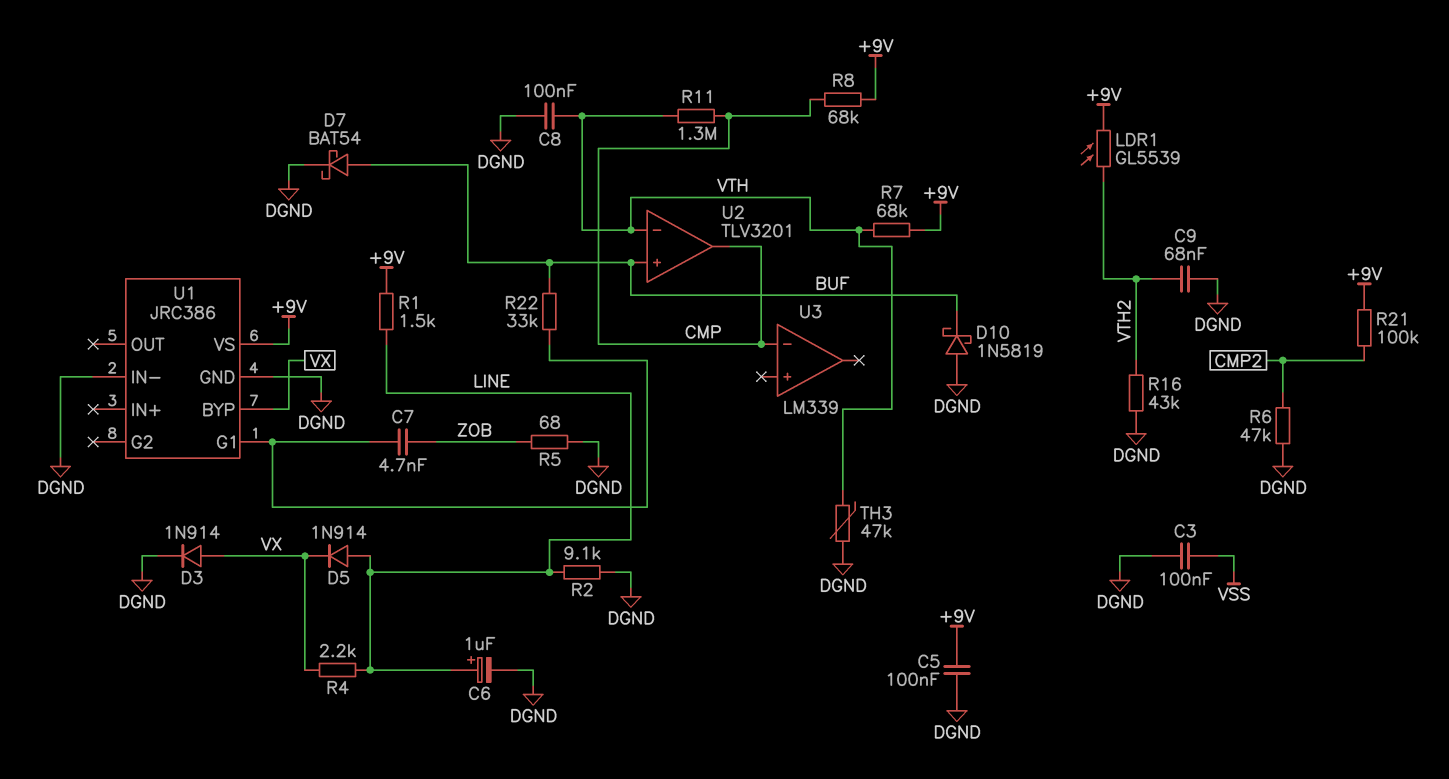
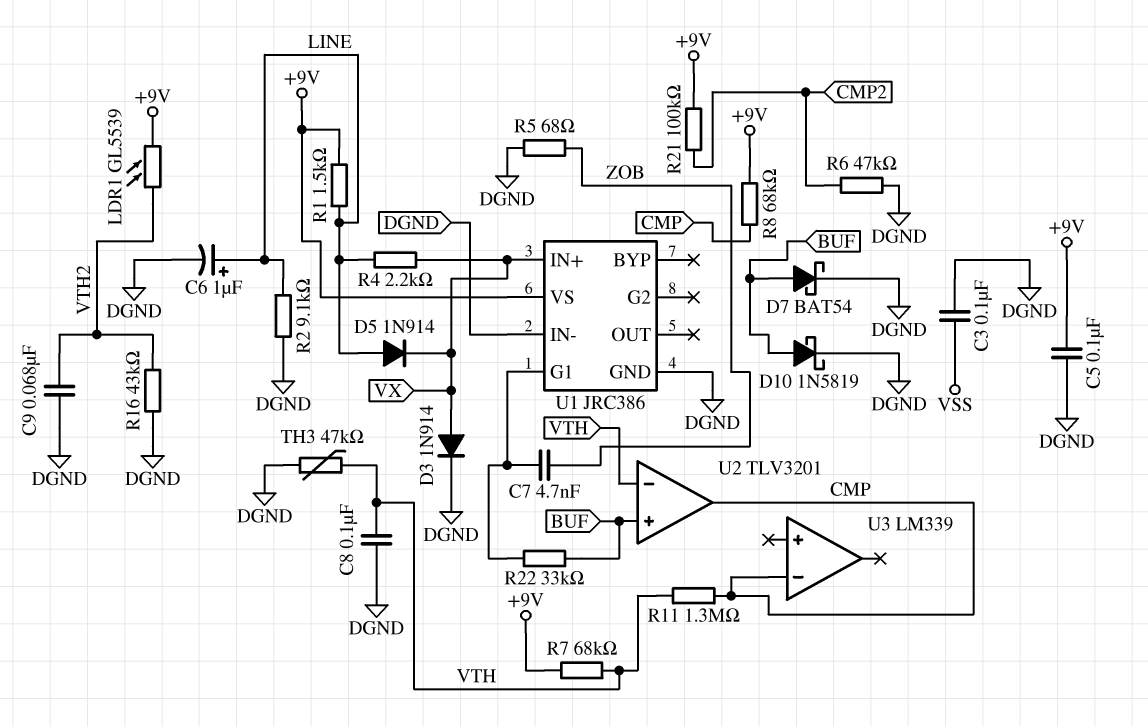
D10: schottky 1N5819 (A DGND, K BUF) -> schottky 1N5819 (A BUF, K DGND)
U1 pin BYP: VX -> none
U1 pin IN+: none -> VX

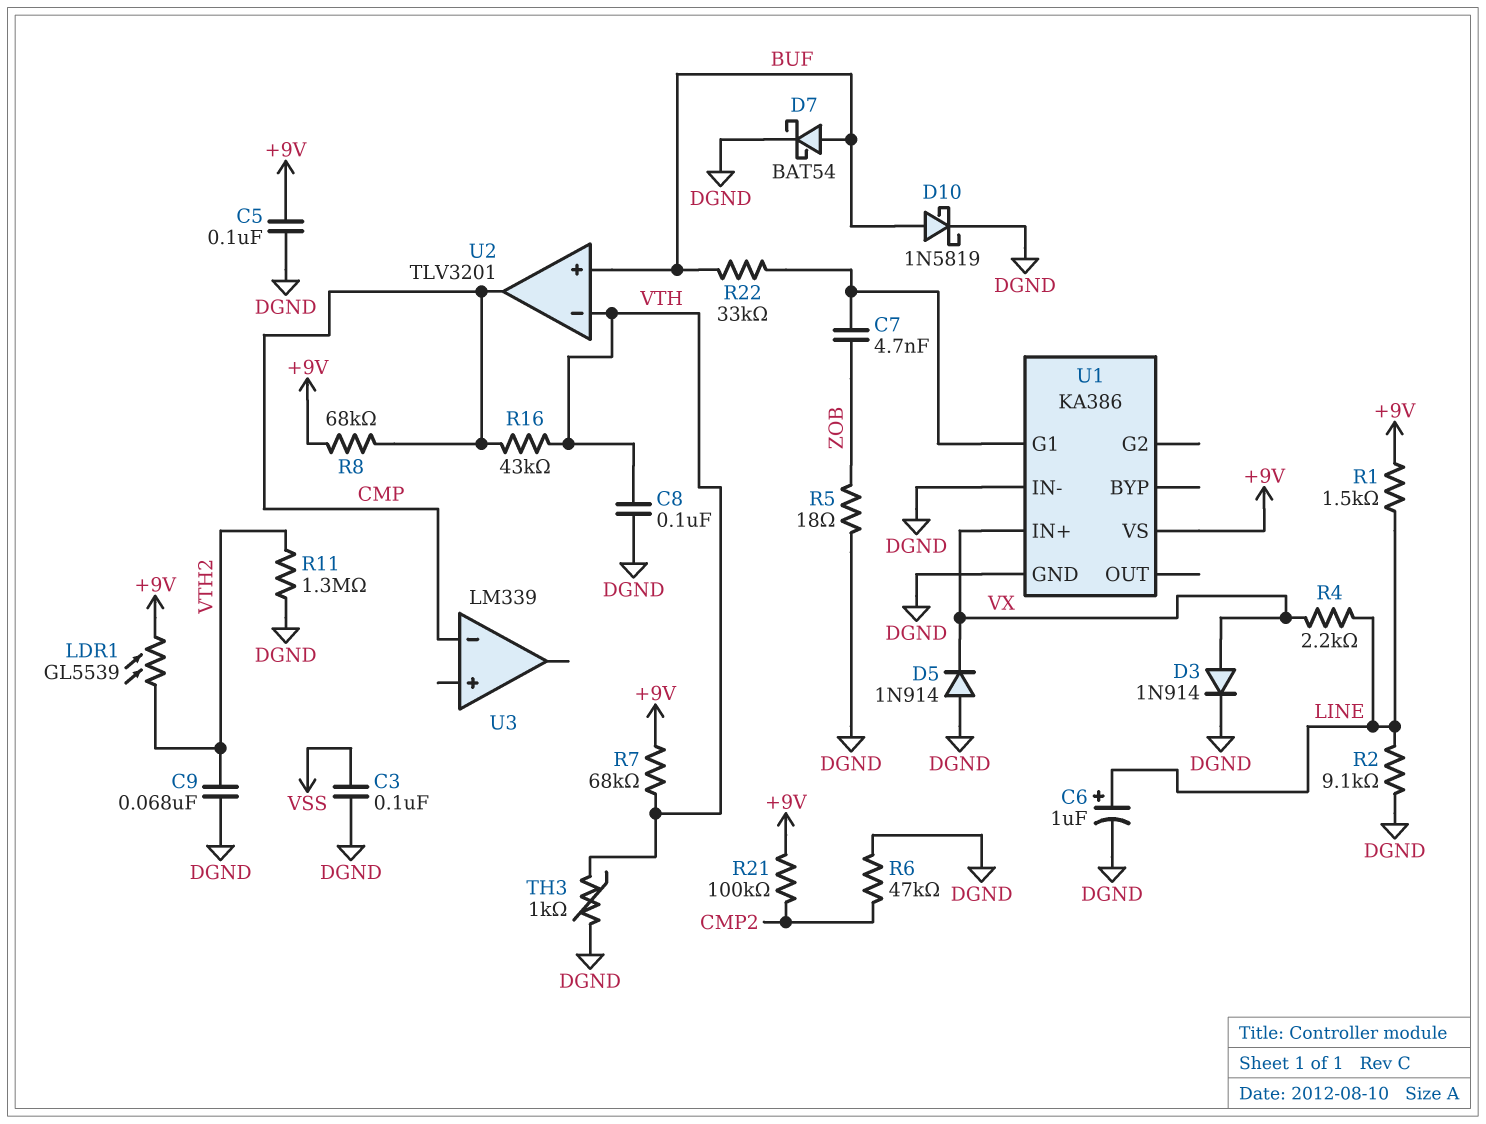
D5: diode 1N914 (A LINE, K VX) -> diode 1N914 (A DGND, K VX)
R5: 68 (DGND, ZOB) -> 18 (DGND, ZOB)
R11: 1.3M (CMP, VTH) -> 1.3M (DGND, VTH2)
R16: 43k (DGND, VTH2) -> 43k (CMP, VTH)
TH3: 47k (DGND, VTH) -> 1k (DGND, VTH)
U1: JRC386 -> KA386

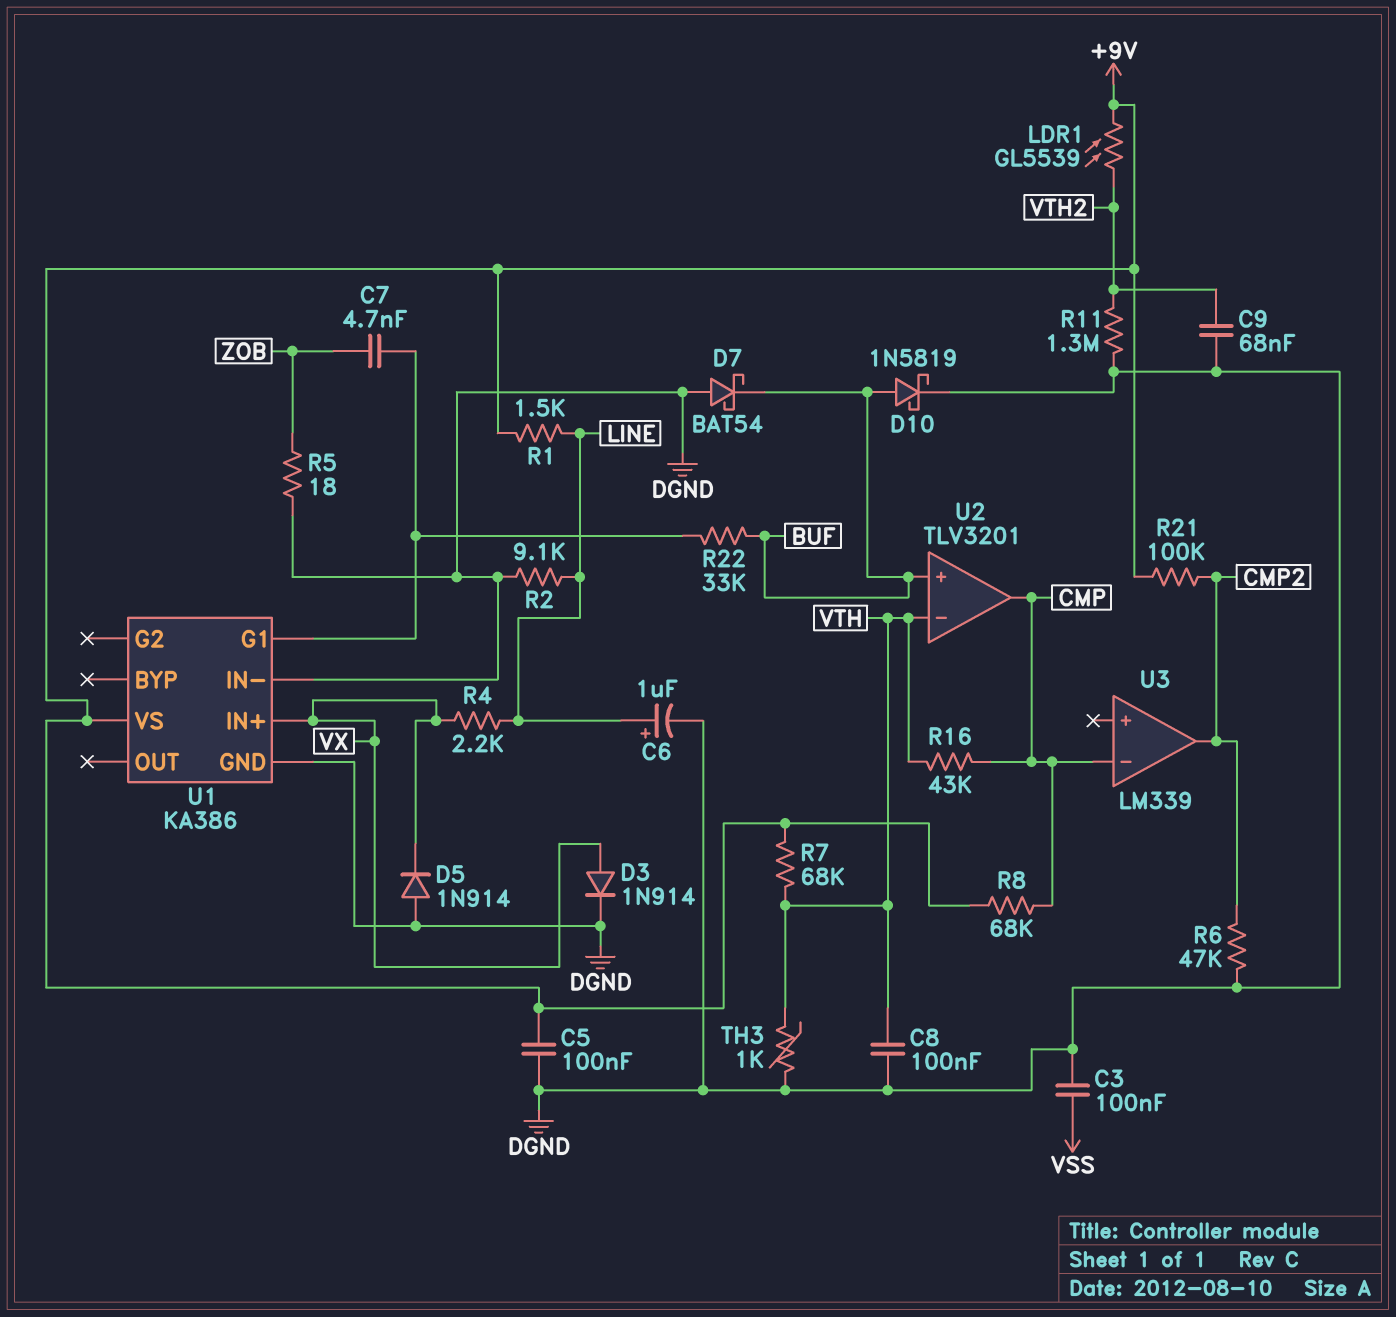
D7: schottky BAT54 (A BUF, K DGND) -> schottky BAT54 (A DGND, K BUF)
U3 pin out: none -> CMP2

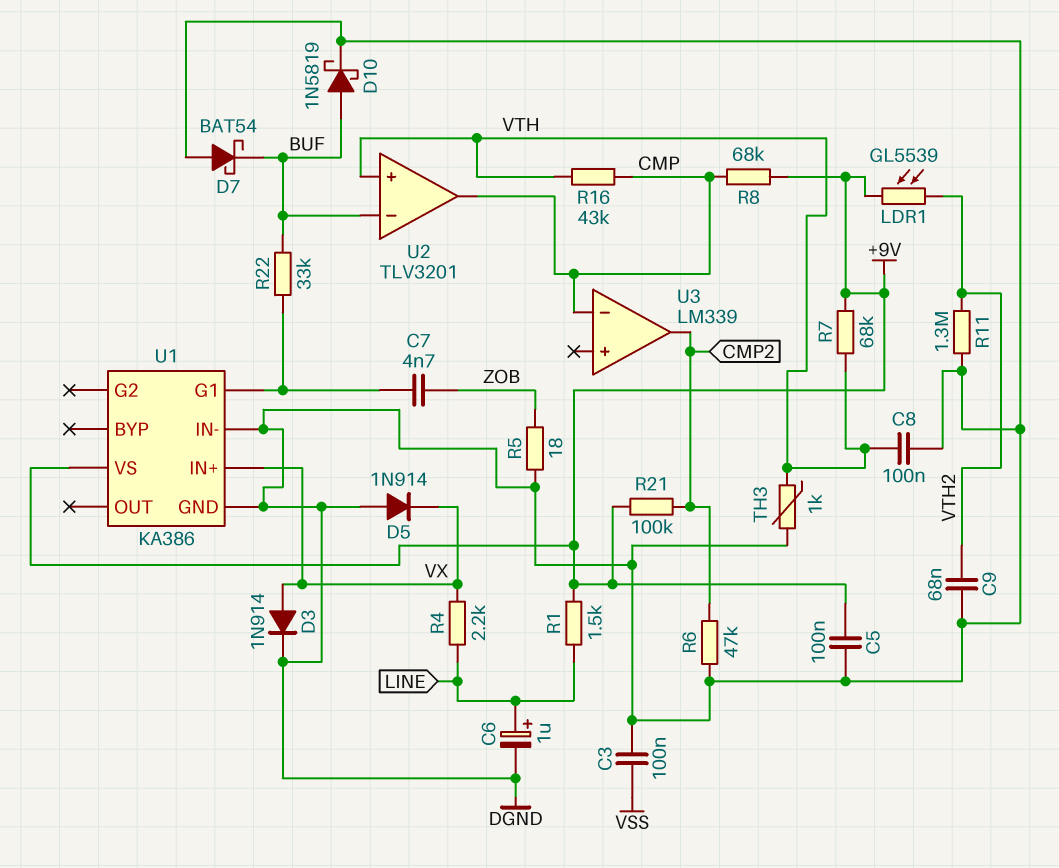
R2: 9.1k (DGND, LINE) -> none
U2 pin in+: BUF -> VTH
U2 pin in-: VTH -> BUF

